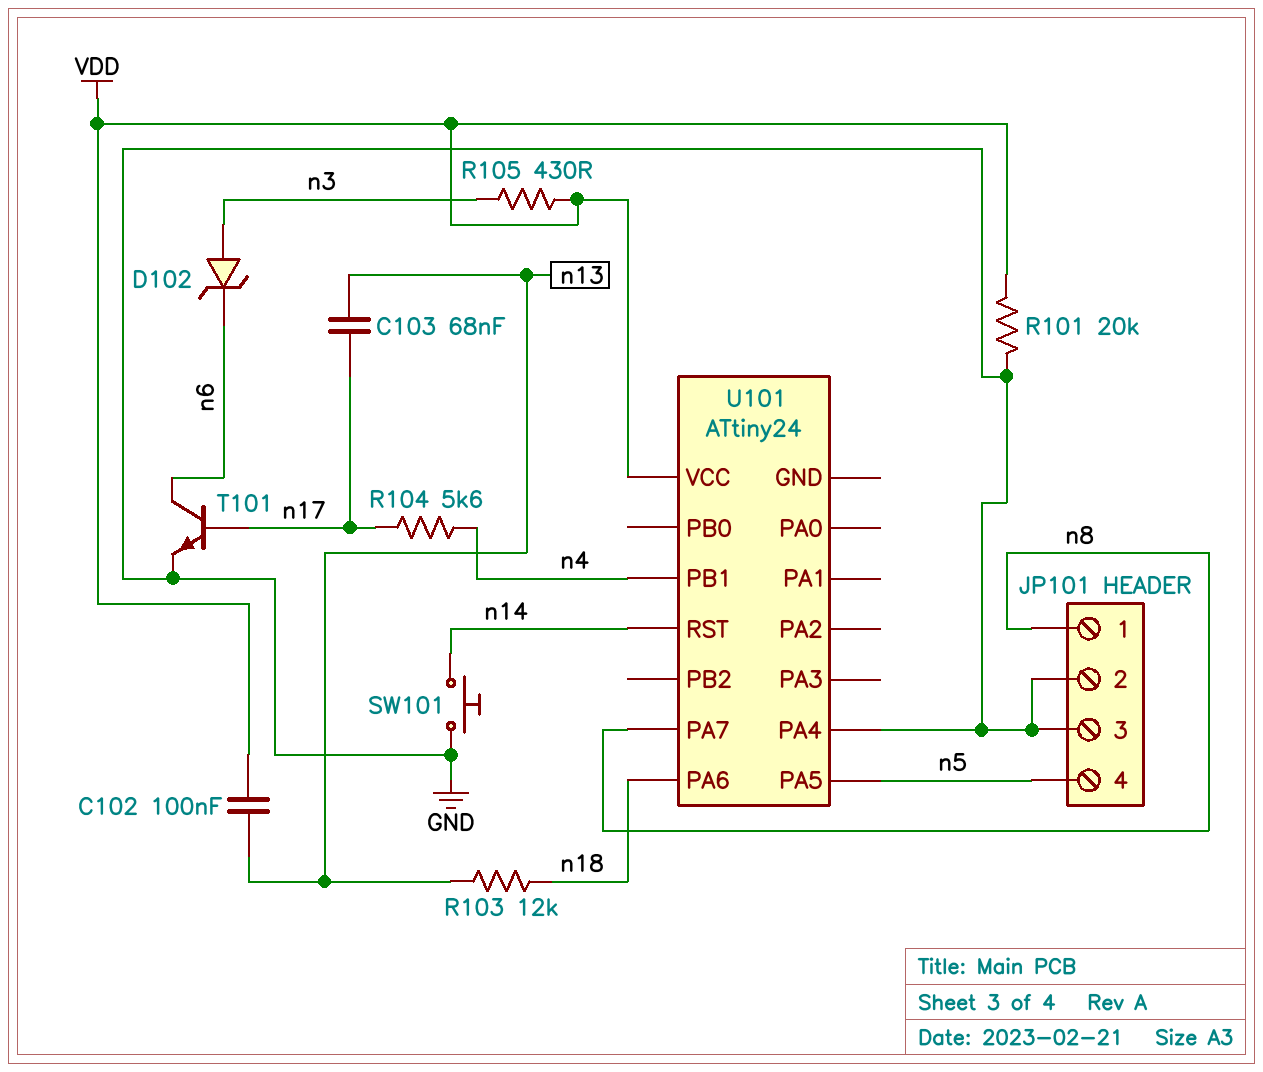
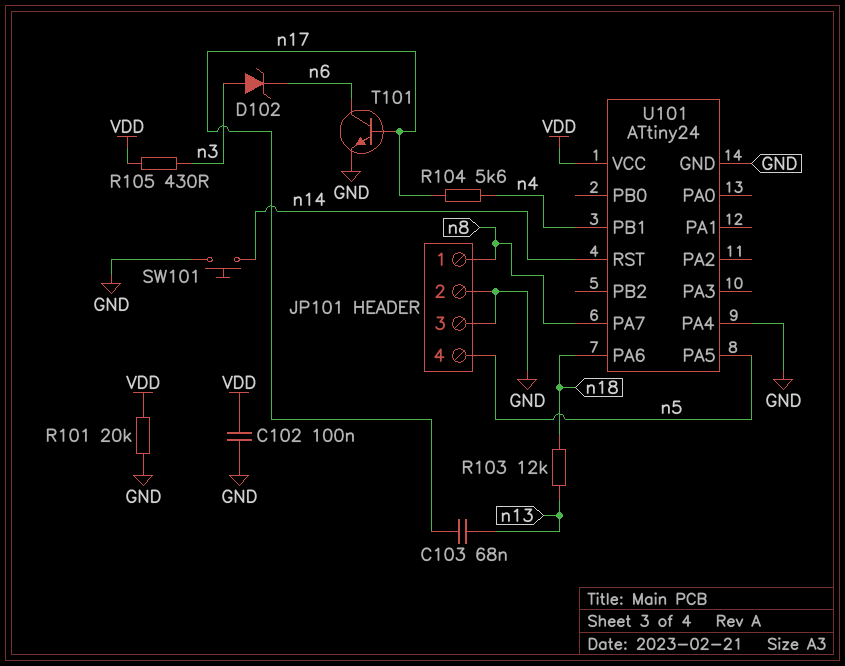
C102: 100nF (VDD, n13) -> 100nF (GND, VDD)
U101 pin GND: none -> GND

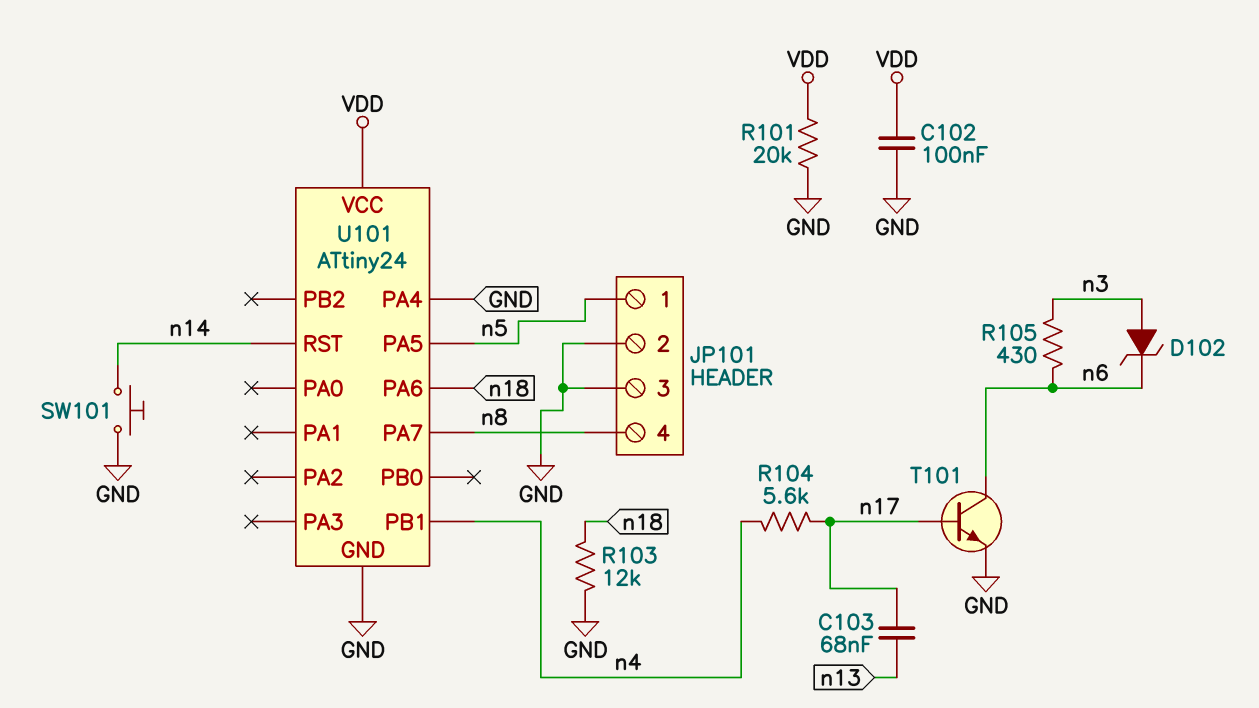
JP101 pin 1: n8 -> n5
JP101 pin 4: n5 -> n8
R103: 12k (n13, n18) -> 12k (GND, n18)
R105: 430 (VDD, n3) -> 430 (n3, n6)

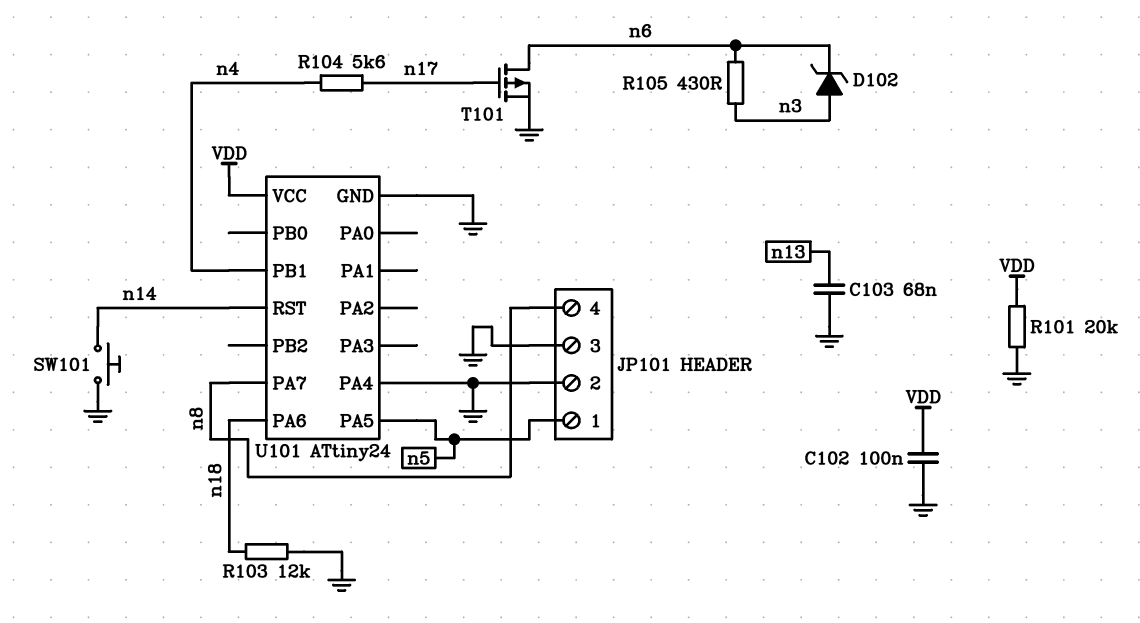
C103: 68nF (n13, n17) -> 68nF (GND, n13)
T101: NPN (B n17, C n6, E GND) -> PMOS (G n17, D n6, S GND)

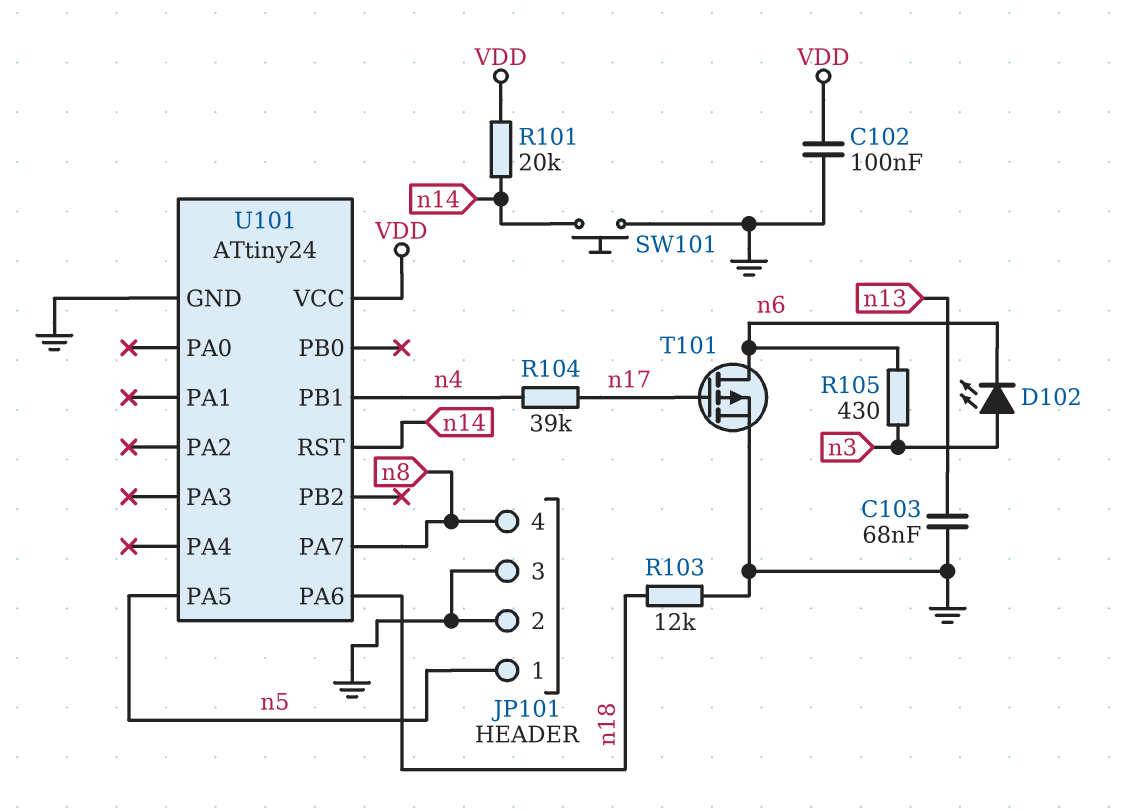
D102: zener (A n3, K n6) -> LED (A n3, K n6)
R101: 20k (GND, VDD) -> 20k (VDD, n14)
R104: 5.6k (n4, n17) -> 39k (n4, n17)
U101 pin PA4: GND -> none

